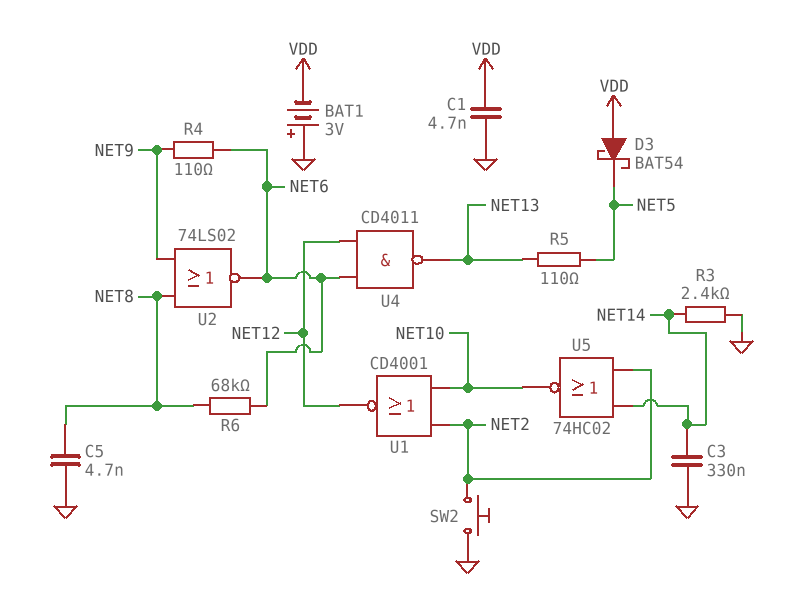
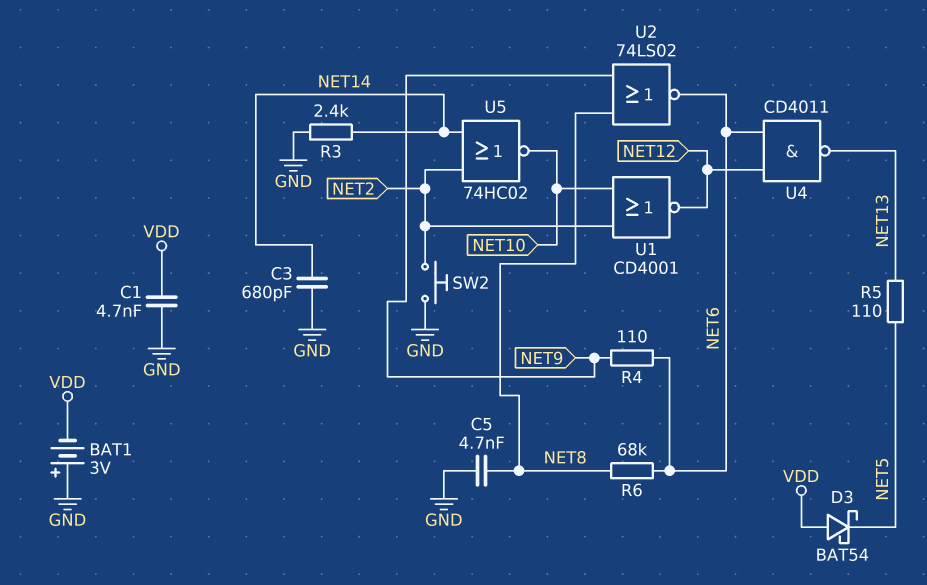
C3: 330nF (GND, NET14) -> 680pF (GND, NET14)

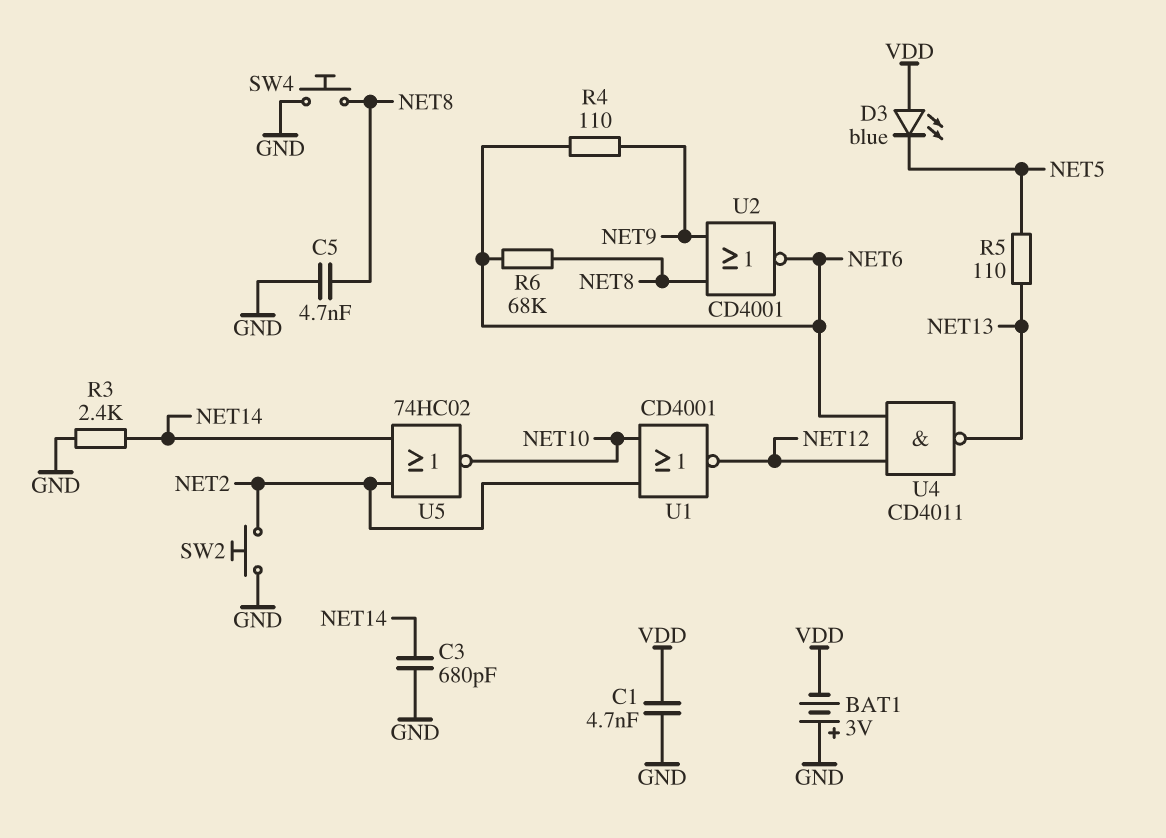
D3: schottky BAT54 (A VDD, K NET5) -> LED blue (A VDD, K NET5)
SW4: none -> button (GND, NET8)
U2: NOR 74LS02 (in NET8, in NET9, out NET6) -> NOR CD4001 (in NET8, in NET9, out NET6)

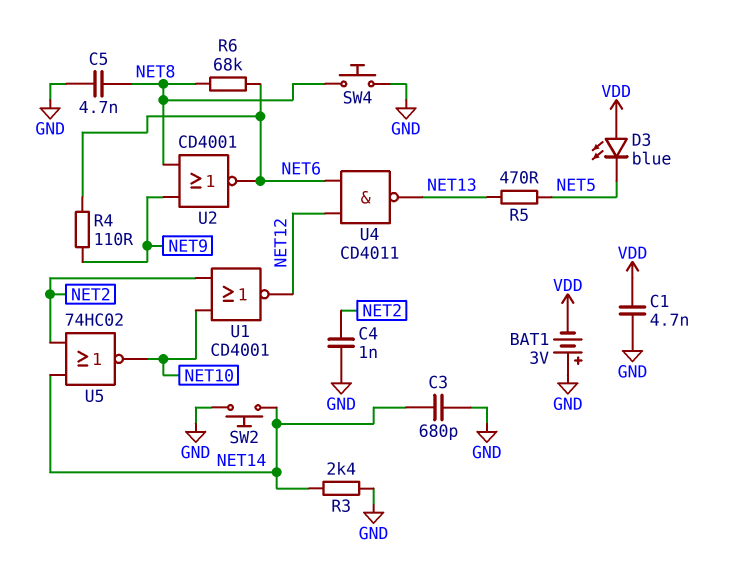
C4: none -> 1nF (GND, NET2)
R5: 110 (NET5, NET13) -> 470 (NET5, NET13)
SW2: button (GND, NET2) -> button (GND, NET14)

